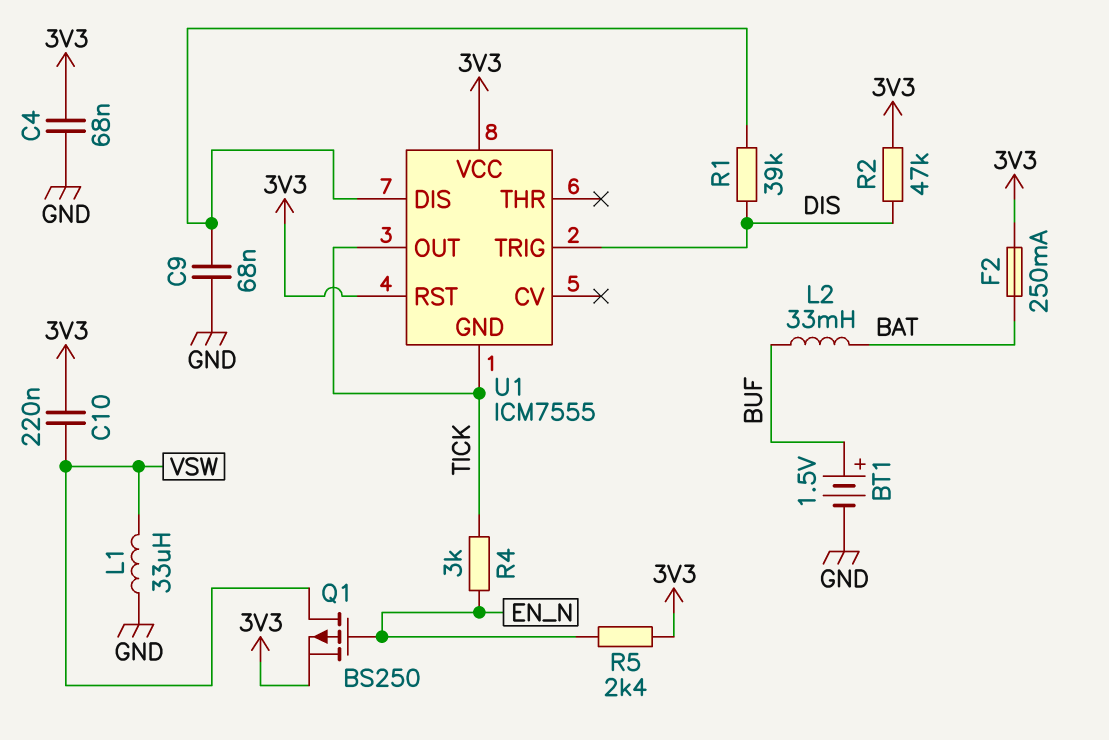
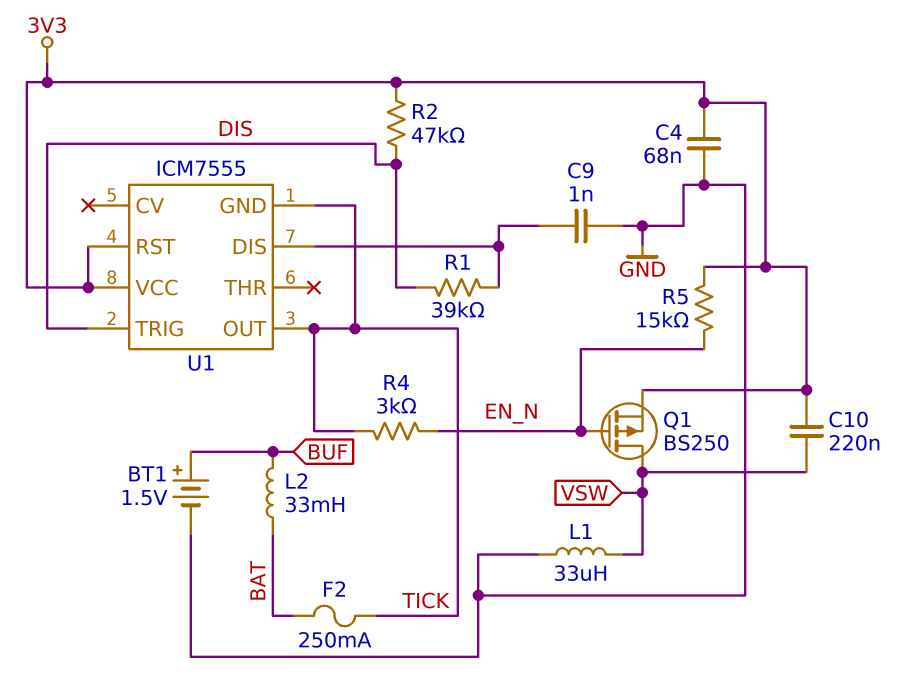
C9: 68nF (GND, U1/DIS) -> 1nF (GND, U1/DIS)
F2: 250mA (3V3, BAT) -> 250mA (BAT, TICK)
R5: 2.4k (3V3, EN_N) -> 15k (3V3, EN_N)

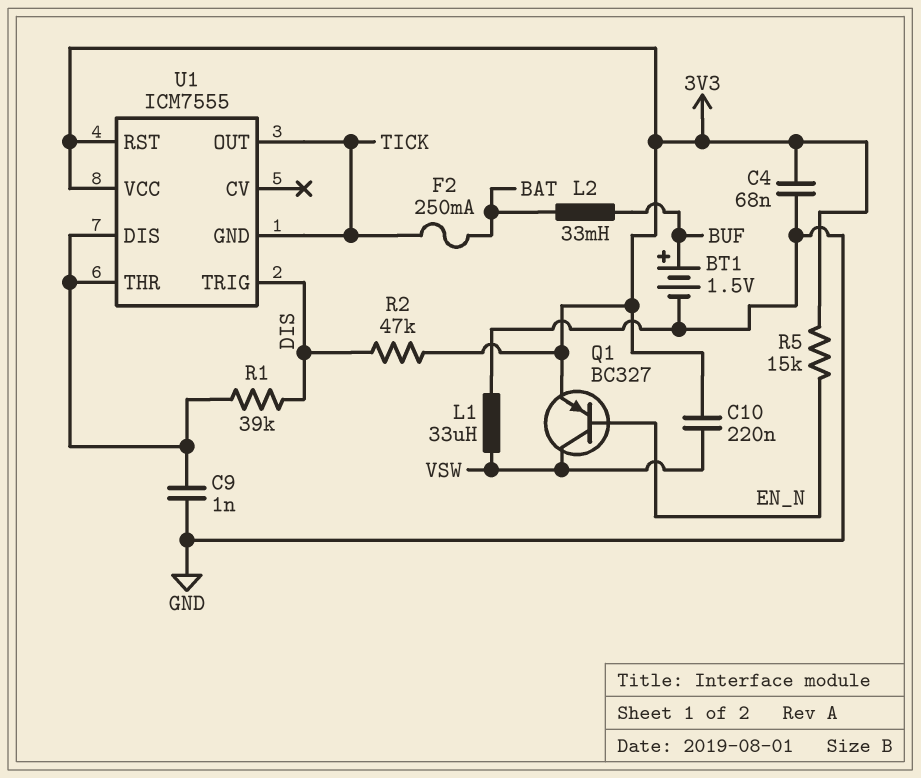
Q1: PMOS BS250 (G EN_N, D VSW, S 3V3) -> PNP BC327 (B EN_N, C VSW, E 3V3)
R4: 3k (EN_N, TICK) -> none
U1 pin THR: none -> U1/DIS

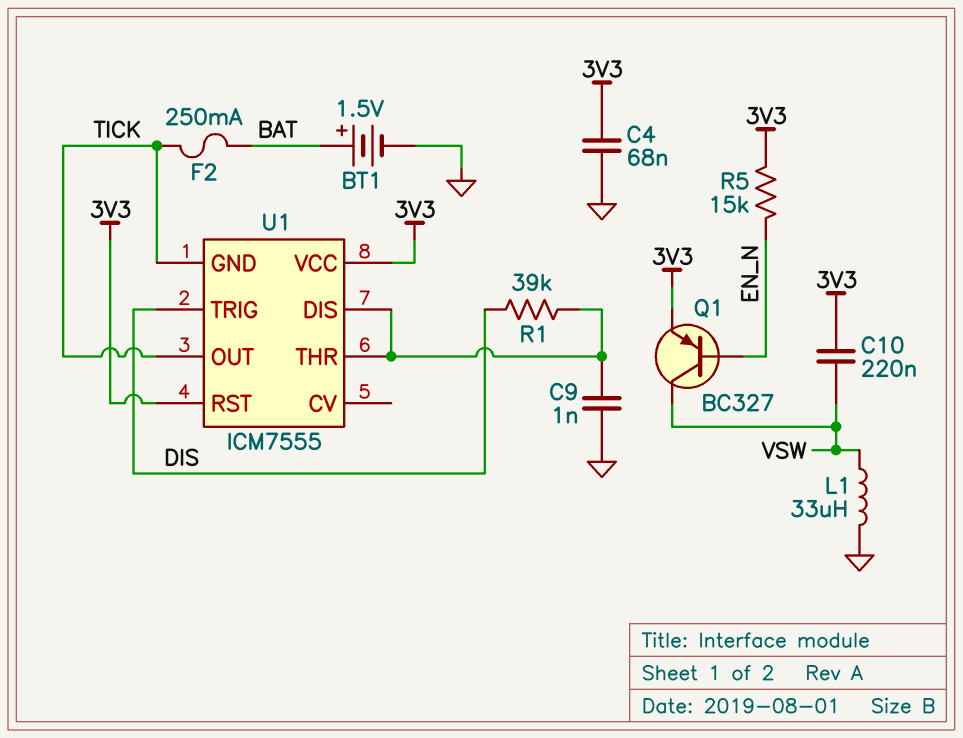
BT1: 1.5V (plus BUF, minus GND) -> 1.5V (plus BAT, minus GND)
L2: 33mH (BAT, BUF) -> none
R2: 47k (3V3, DIS) -> none

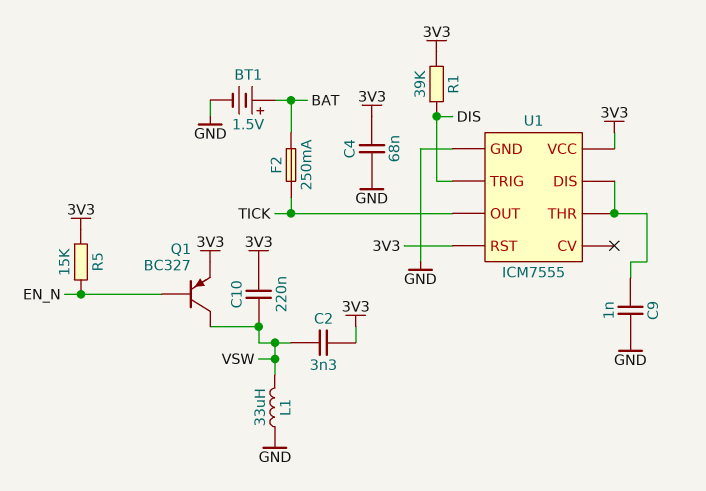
C2: none -> 3.3nF (3V3, VSW)
R1: 39k (DIS, U1/DIS) -> 39k (3V3, DIS)
U1 pin GND: TICK -> GND

